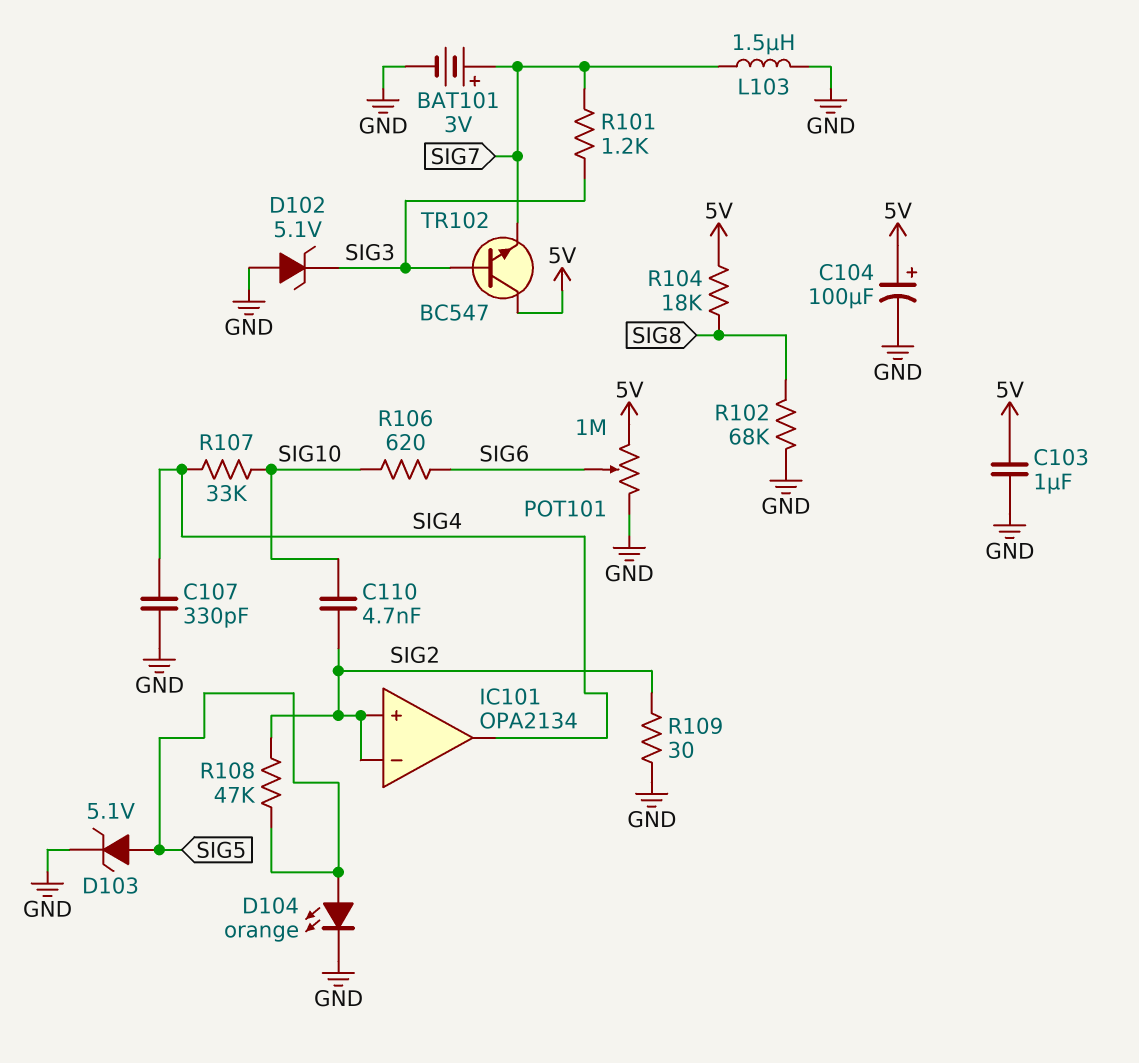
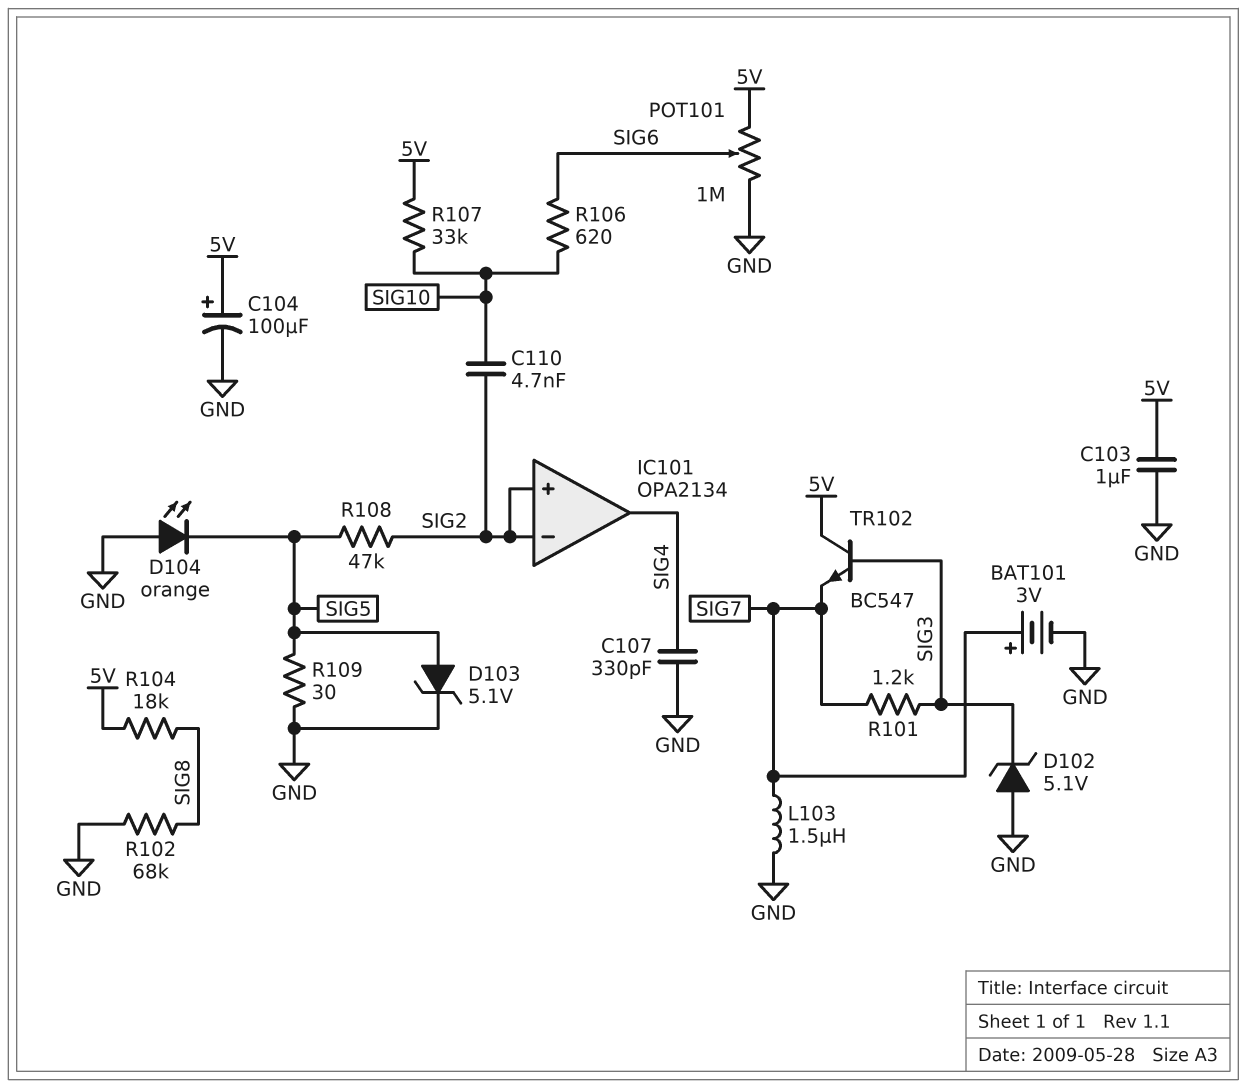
D104: LED orange (A SIG5, K GND) -> LED orange (A GND, K SIG5)
R107: 33k (SIG4, SIG10) -> 33k (5V, SIG10)
R109: 30 (GND, SIG2) -> 30 (GND, SIG5)

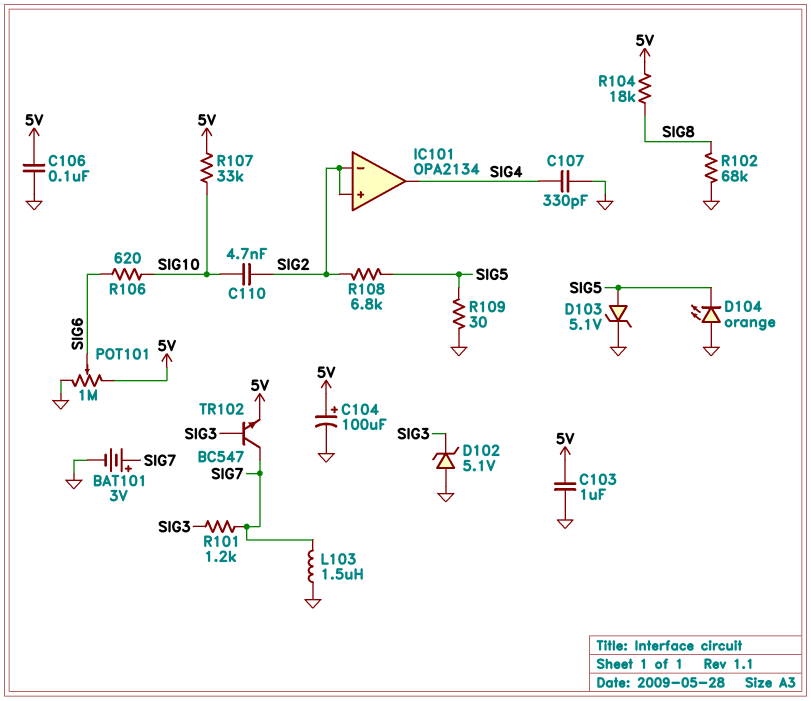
C106: none -> 100nF (5V, GND)
R108: 47k (SIG2, SIG5) -> 6.8k (SIG2, SIG5)
TR102: NPN BC547 (B SIG3, C 5V, E SIG7) -> NPN BC547 (B SIG3, C SIG7, E 5V)

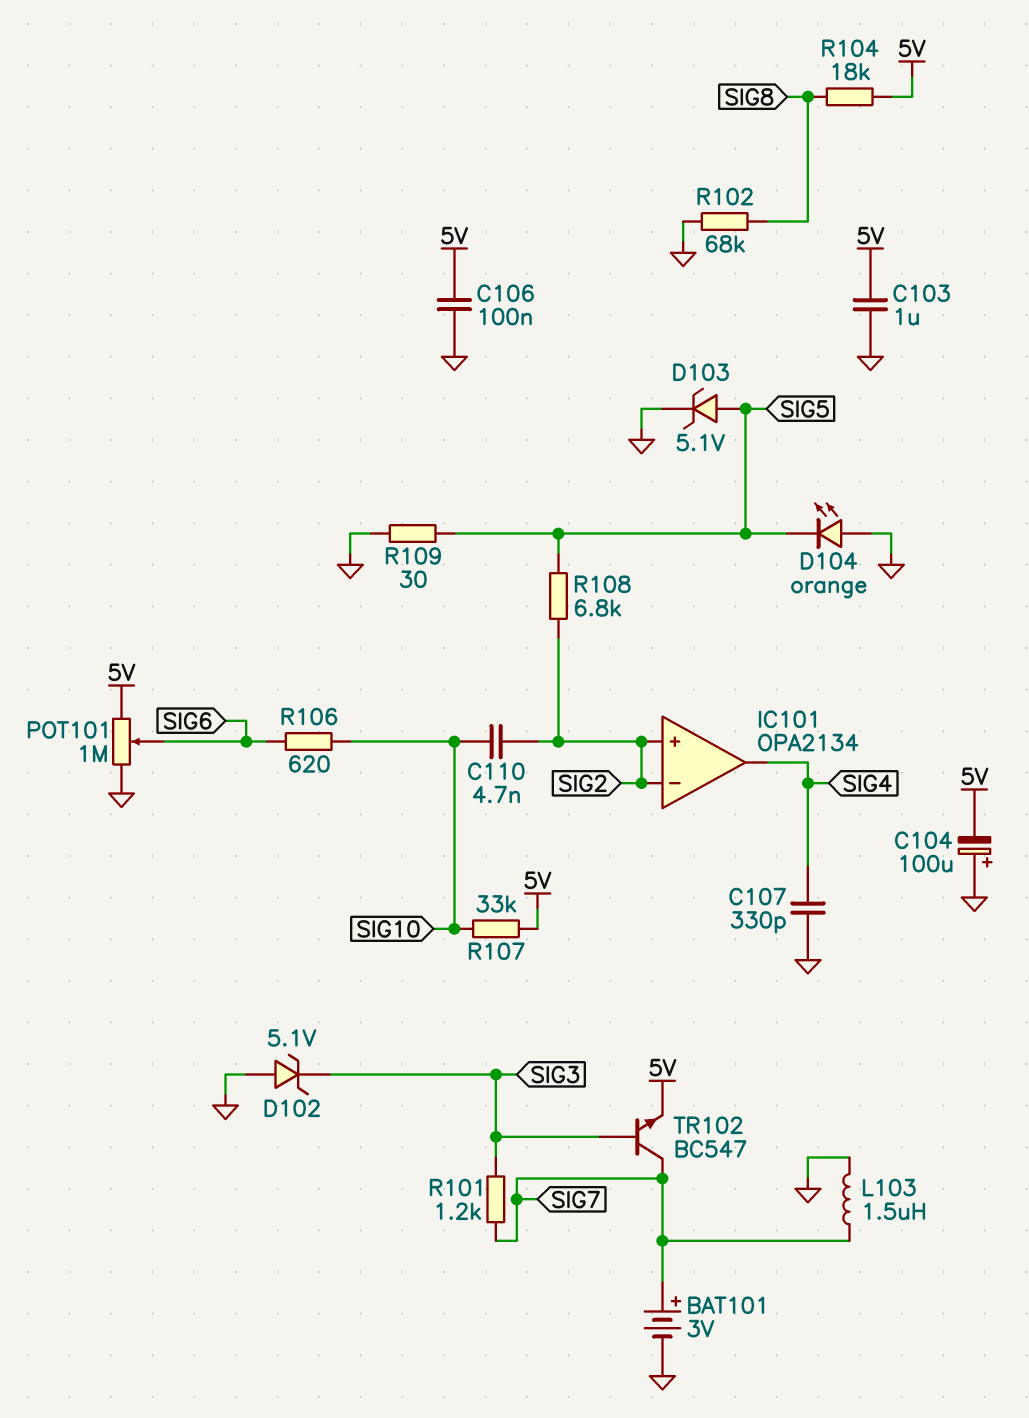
C104: 100uF (plus 5V, minus GND) -> 100uF (plus GND, minus 5V)

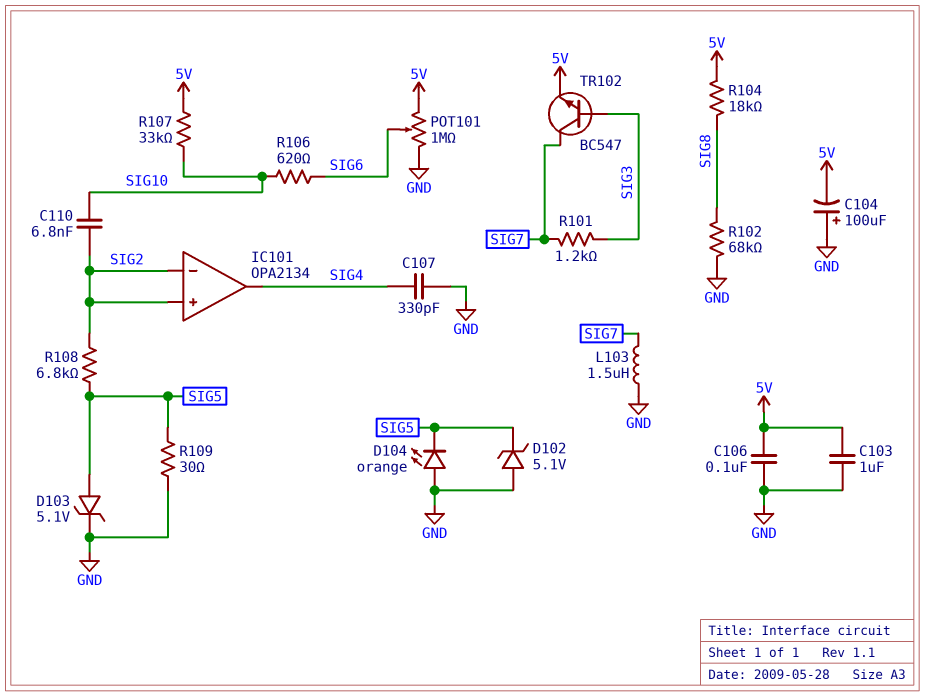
BAT101: 3V (plus SIG7, minus GND) -> none
C110: 4.7nF (SIG2, SIG10) -> 6.8nF (SIG2, SIG10)
D102: zener 5.1V (A GND, K SIG3) -> zener 5.1V (A GND, K SIG5)

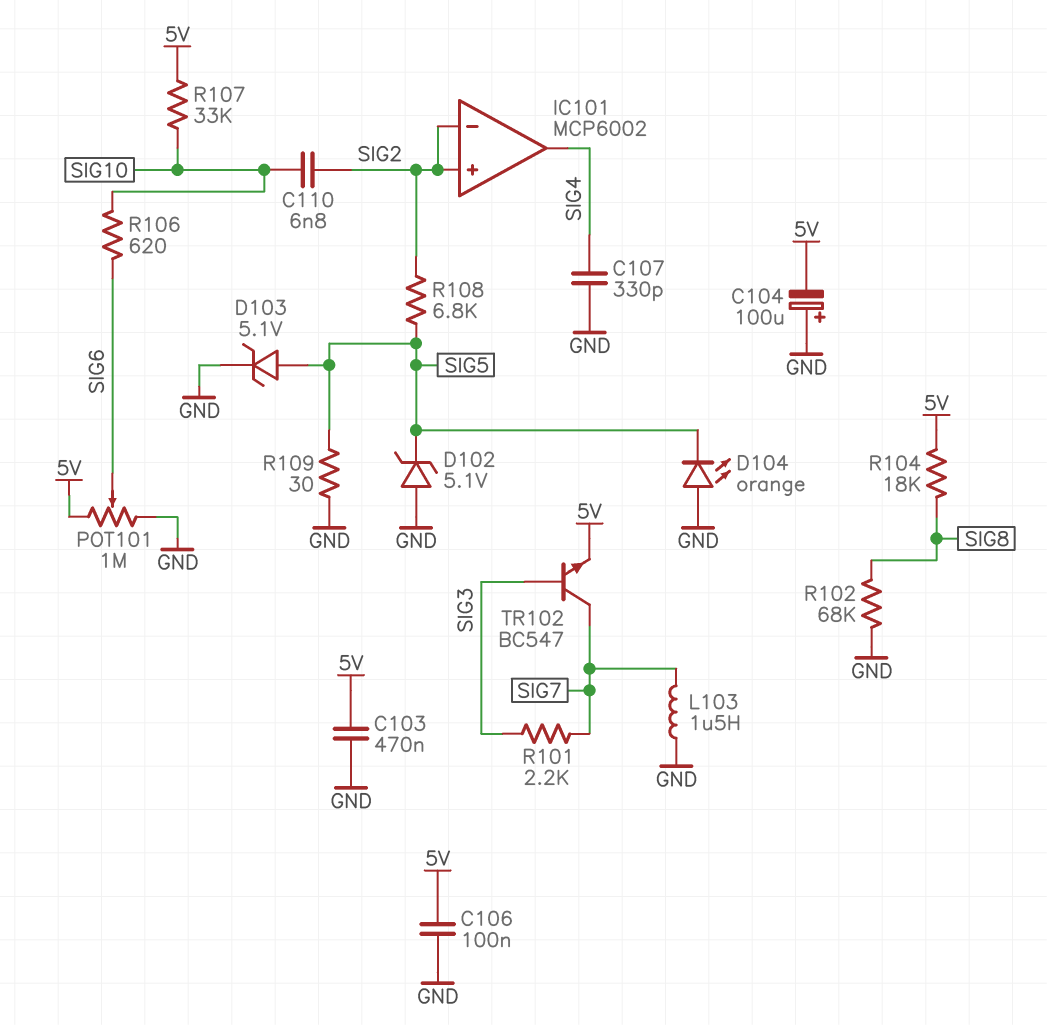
C103: 1uF (5V, GND) -> 470nF (5V, GND)
IC101: OPA2134 -> MCP6002
R101: 1.2k (SIG3, SIG7) -> 2.2k (SIG3, SIG7)

